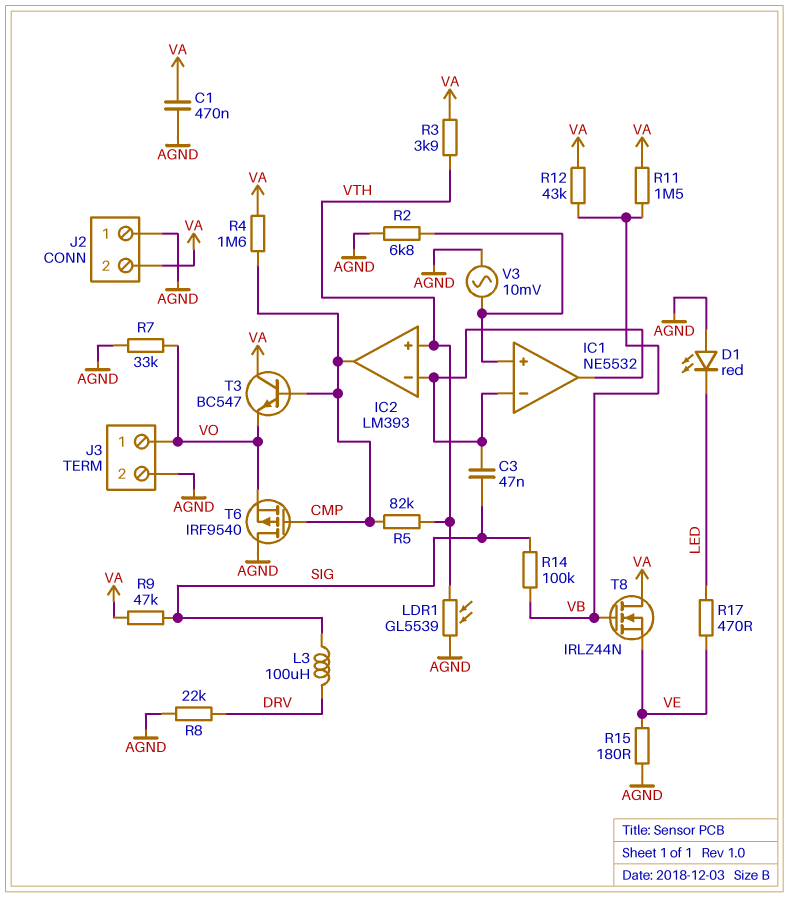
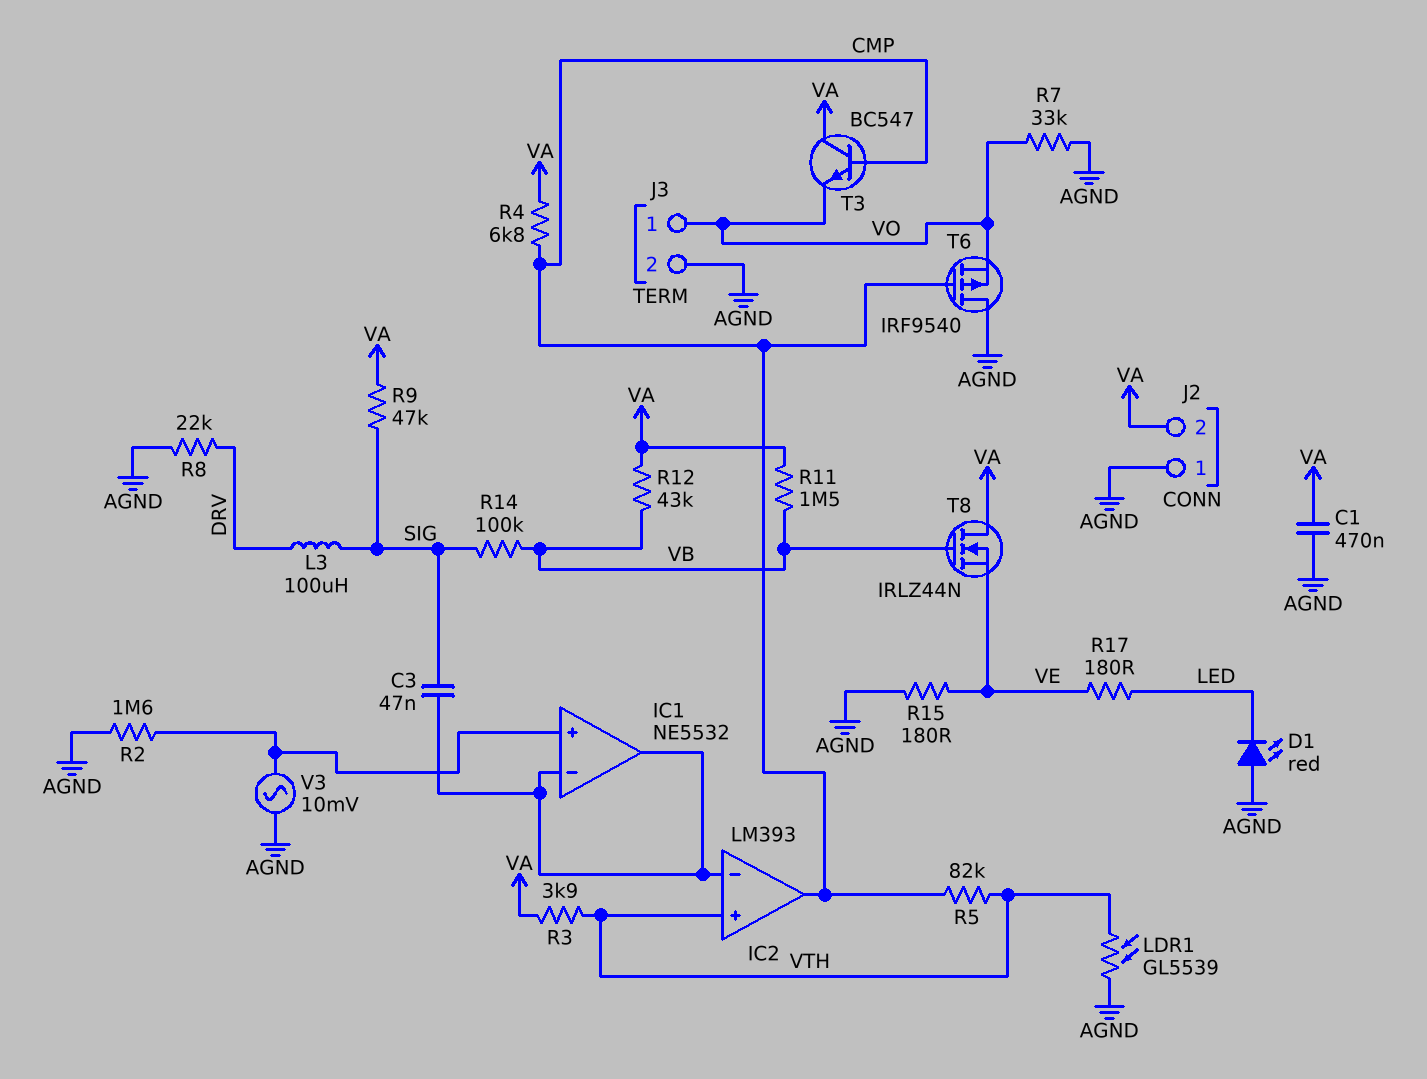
R2: 6.8k (AGND, IC1/in+) -> 1.6M (AGND, IC1/in+)
R4: 1.6M (CMP, VA) -> 6.8k (CMP, VA)
R17: 470 (LED, VE) -> 180 (LED, VE)

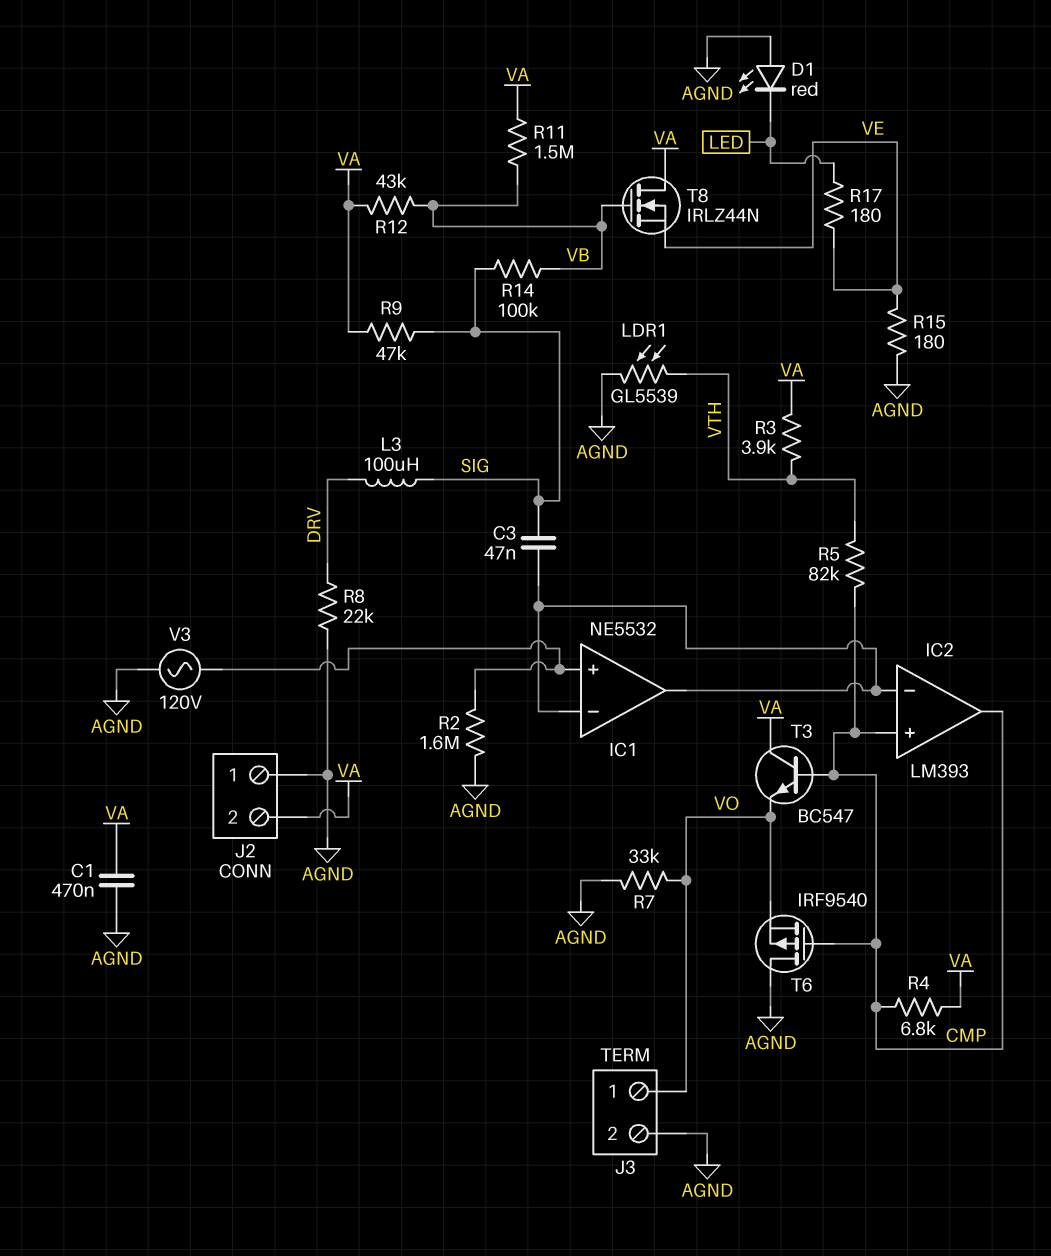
IC2 pin in+: VTH -> CMP
V3: AC 10mV (AGND, IC1/in+) -> AC 120V (AGND, IC1/in+)

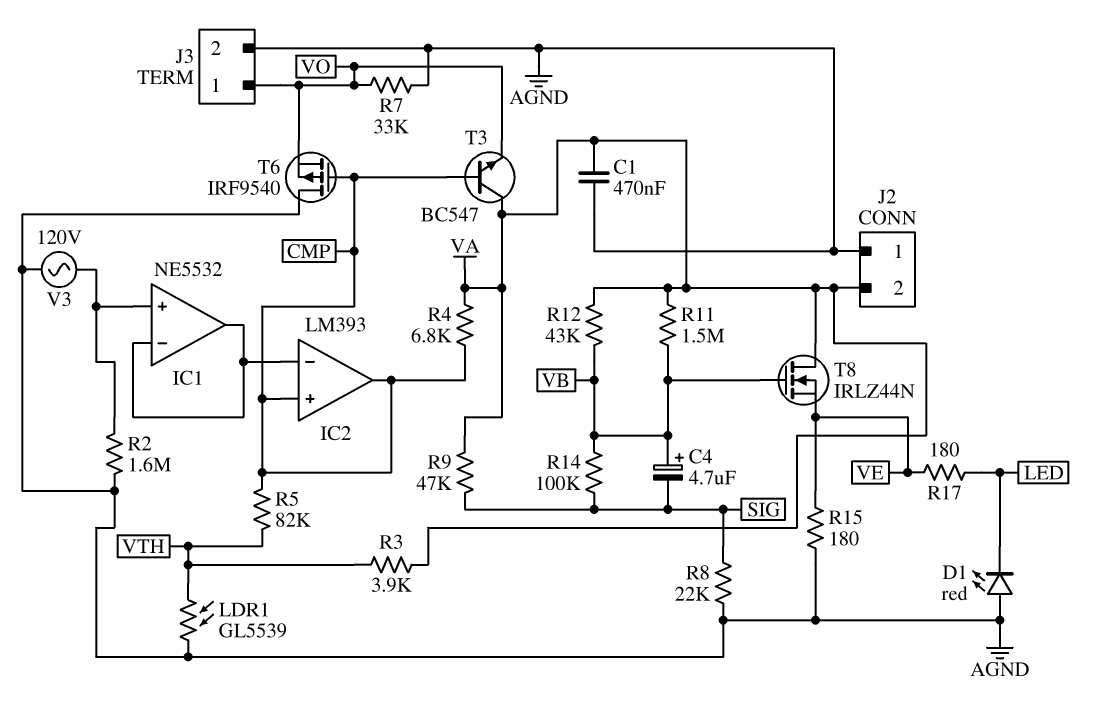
C3: 47nF (IC1/in-, SIG) -> none
C4: none -> 4.7uF (plus VB, minus SIG)
L3: 100uH (DRV, SIG) -> none
R8: 22k (AGND, DRV) -> 22k (AGND, SIG)

